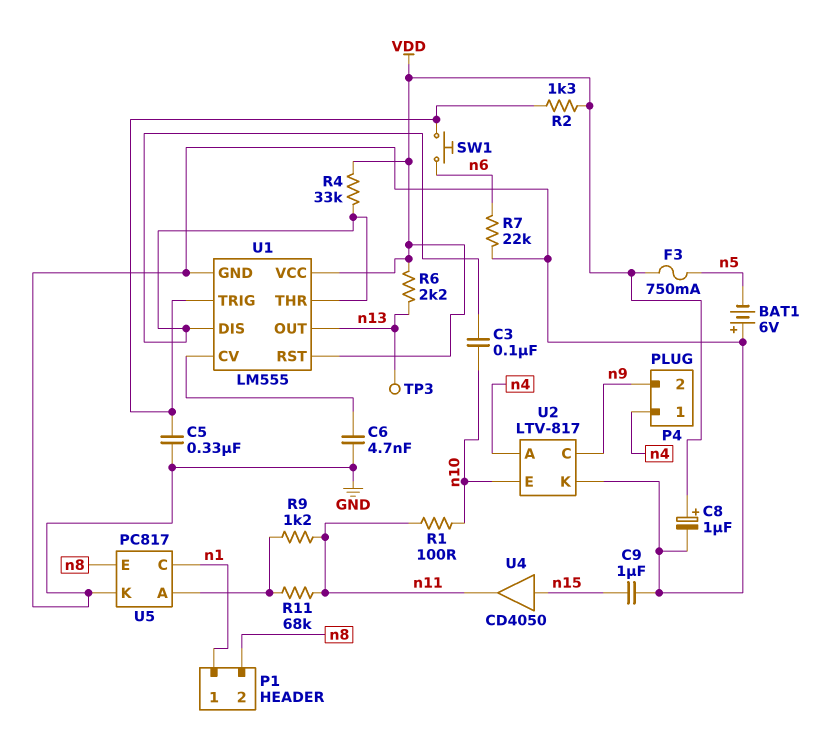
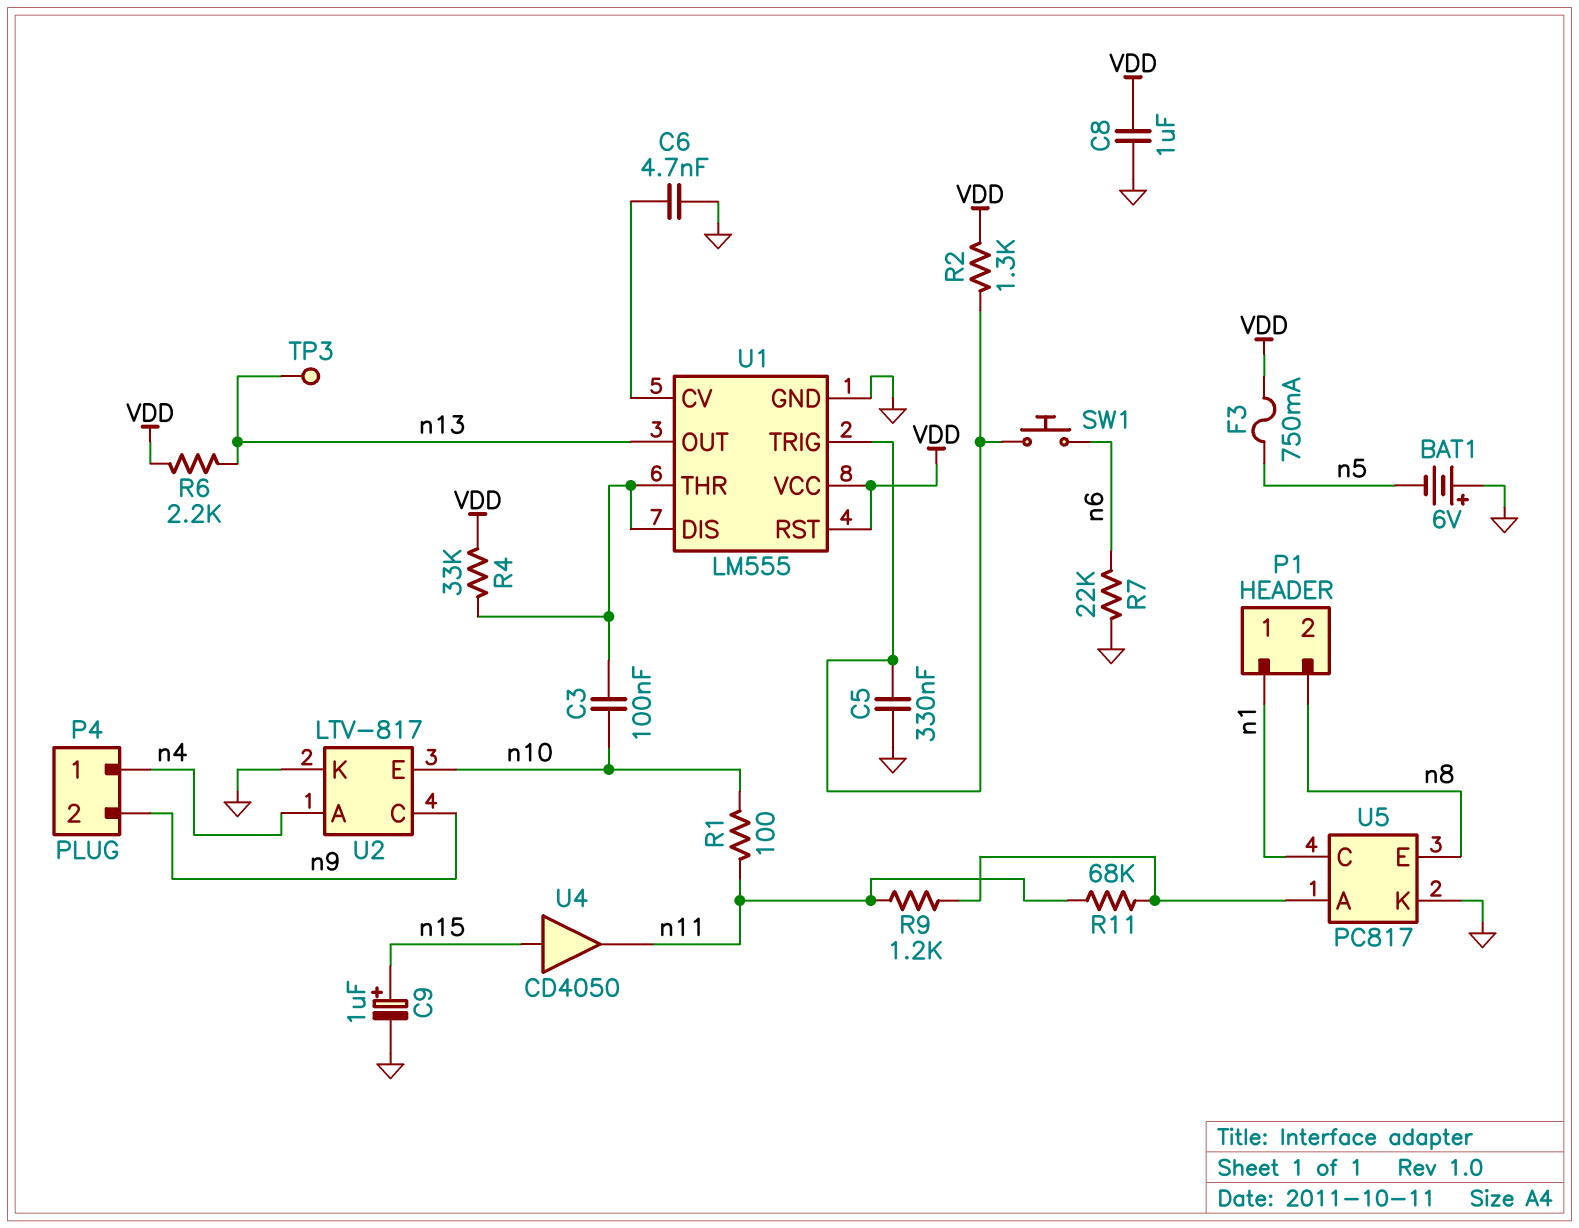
C8: 1uF (plus VDD, minus GND) -> 1uF (GND, VDD)
C9: 1uF (GND, n15) -> 1uF (plus n15, minus GND)

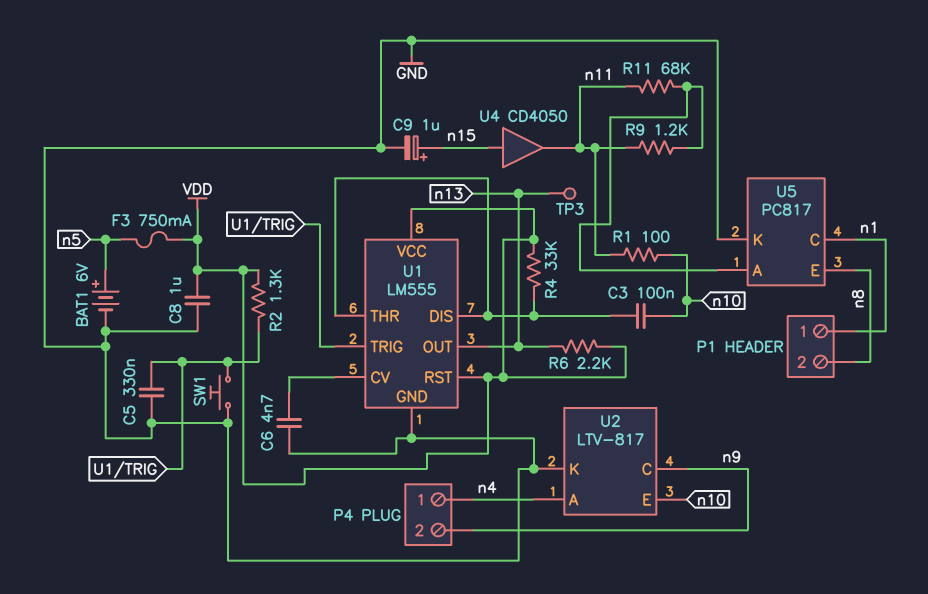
BAT1: 6V (plus GND, minus n5) -> 6V (plus n5, minus GND)
R7: 22k (GND, n6) -> none
SW1: button (U1/TRIG, n6) -> button (GND, U1/TRIG)

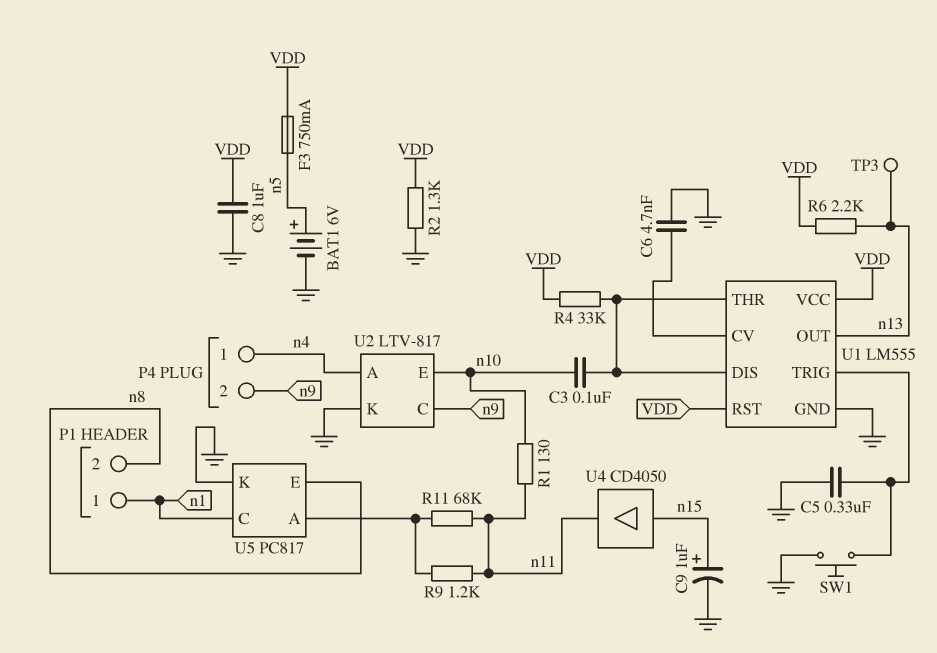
R1: 100 (n10, n11) -> 130 (n10, n11)
R2: 1.3k (U1/TRIG, VDD) -> 1.3k (GND, VDD)

